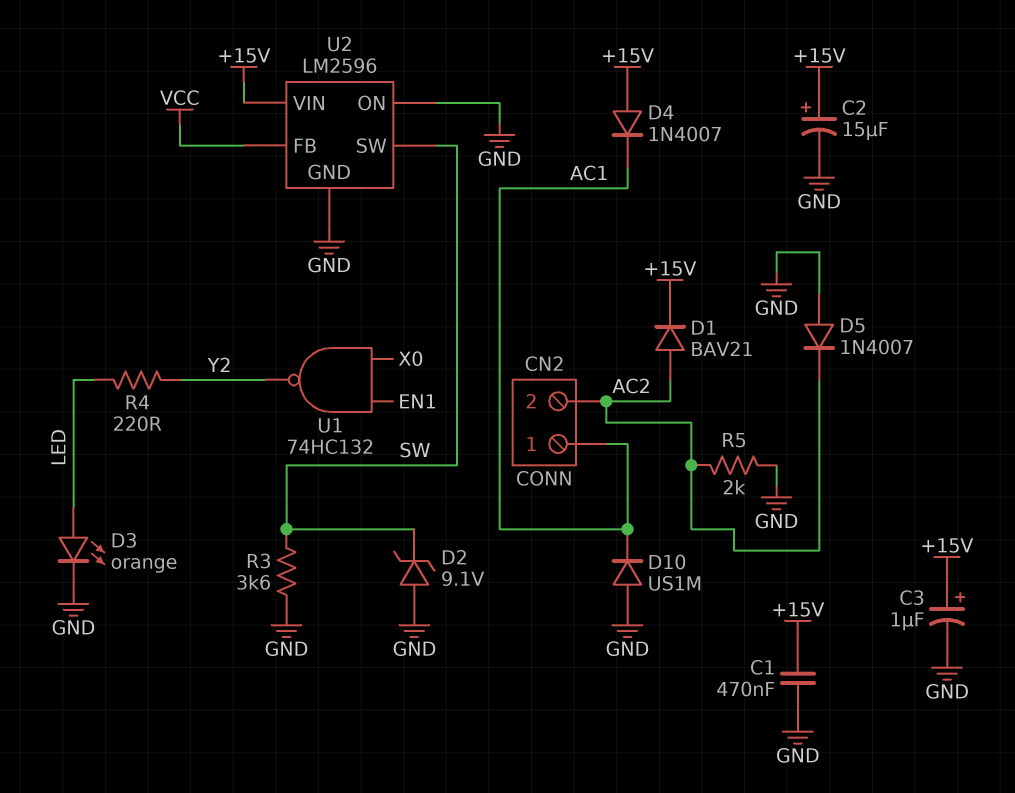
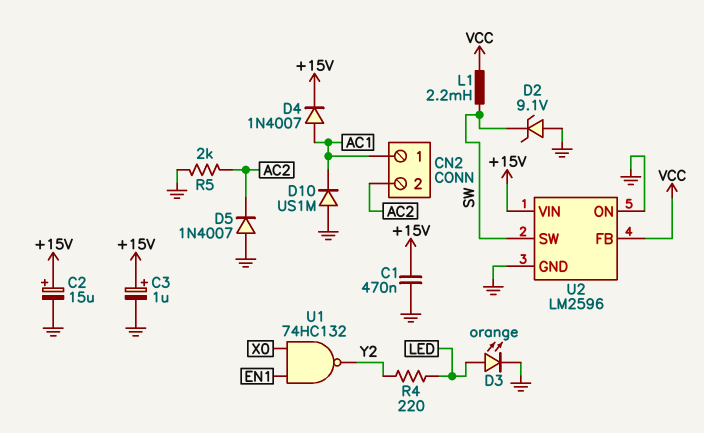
D1: diode BAV21 (A AC2, K +15V) -> none
D4: diode 1N4007 (A +15V, K AC1) -> diode 1N4007 (A AC1, K +15V)
L1: none -> 2.2mH (SW, VCC)
R3: 3.6k (GND, SW) -> none

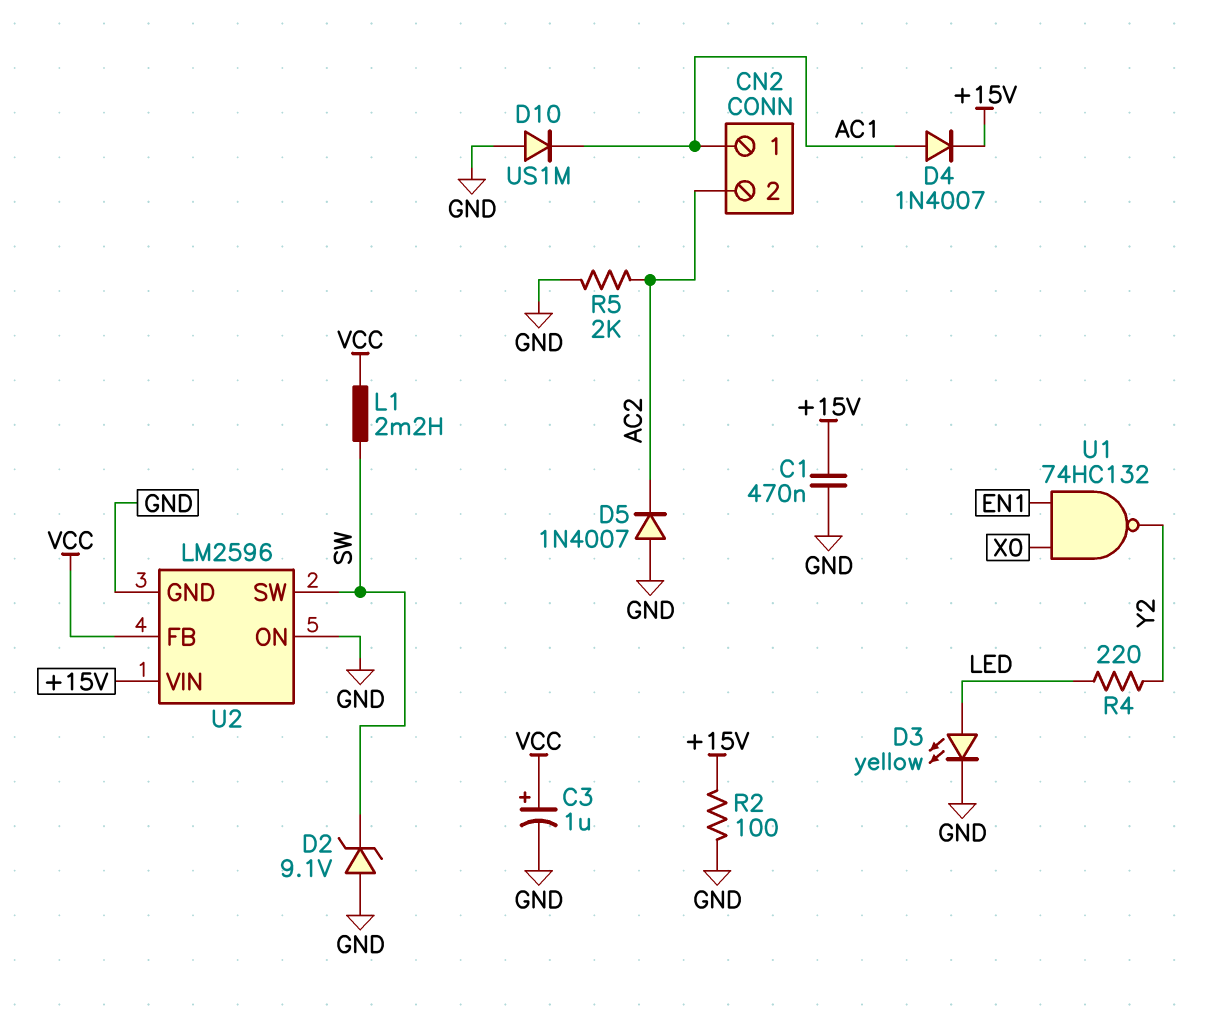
C2: 15uF (plus +15V, minus GND) -> none
C3: 1uF (plus +15V, minus GND) -> 1uF (plus VCC, minus GND)
D3: LED orange (A LED, K GND) -> LED yellow (A LED, K GND)
R2: none -> 100 (+15V, GND)

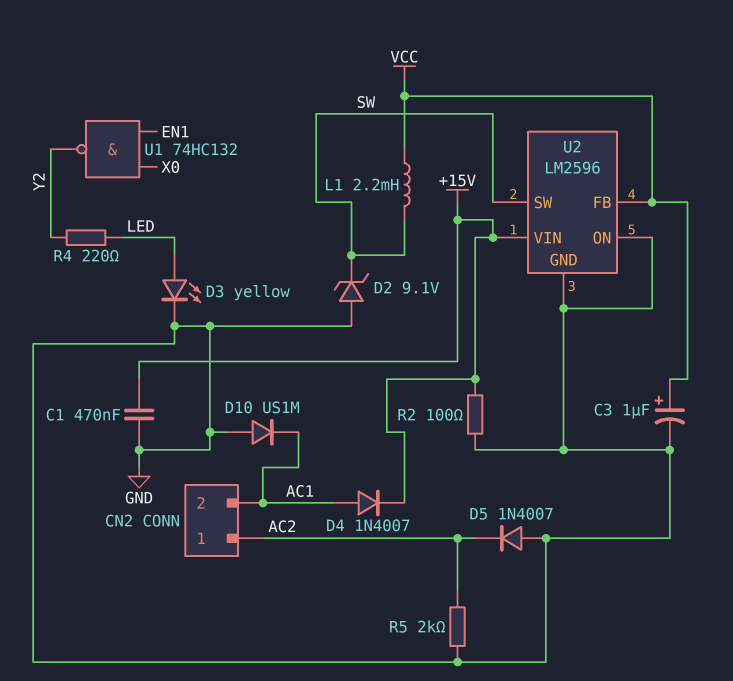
CN2 pin 1: AC1 -> AC2
CN2 pin 2: AC2 -> AC1

